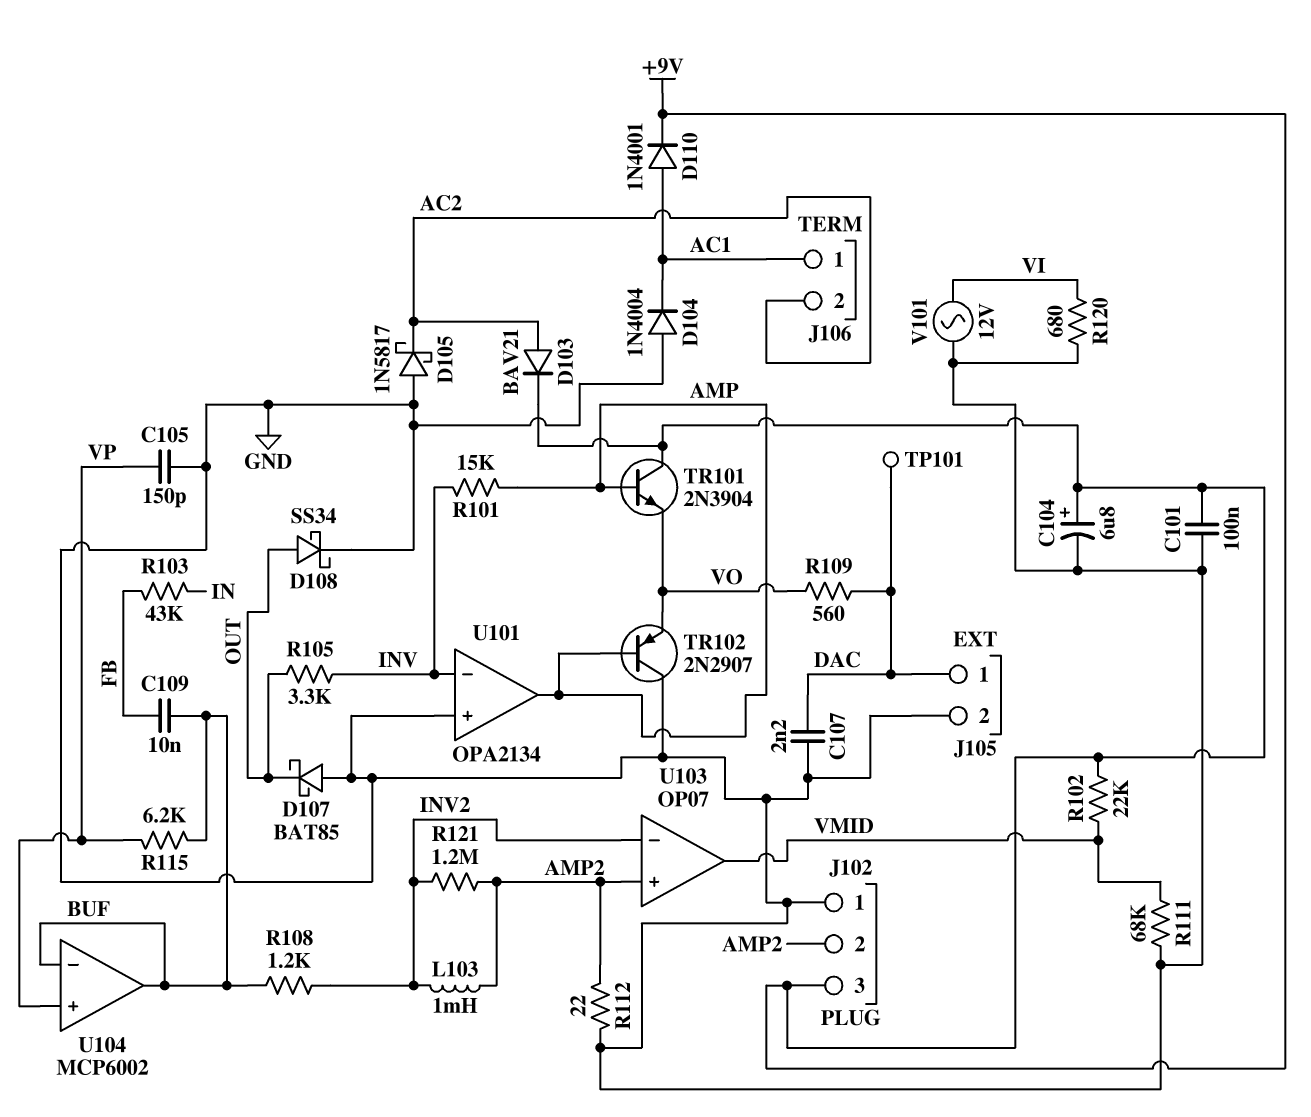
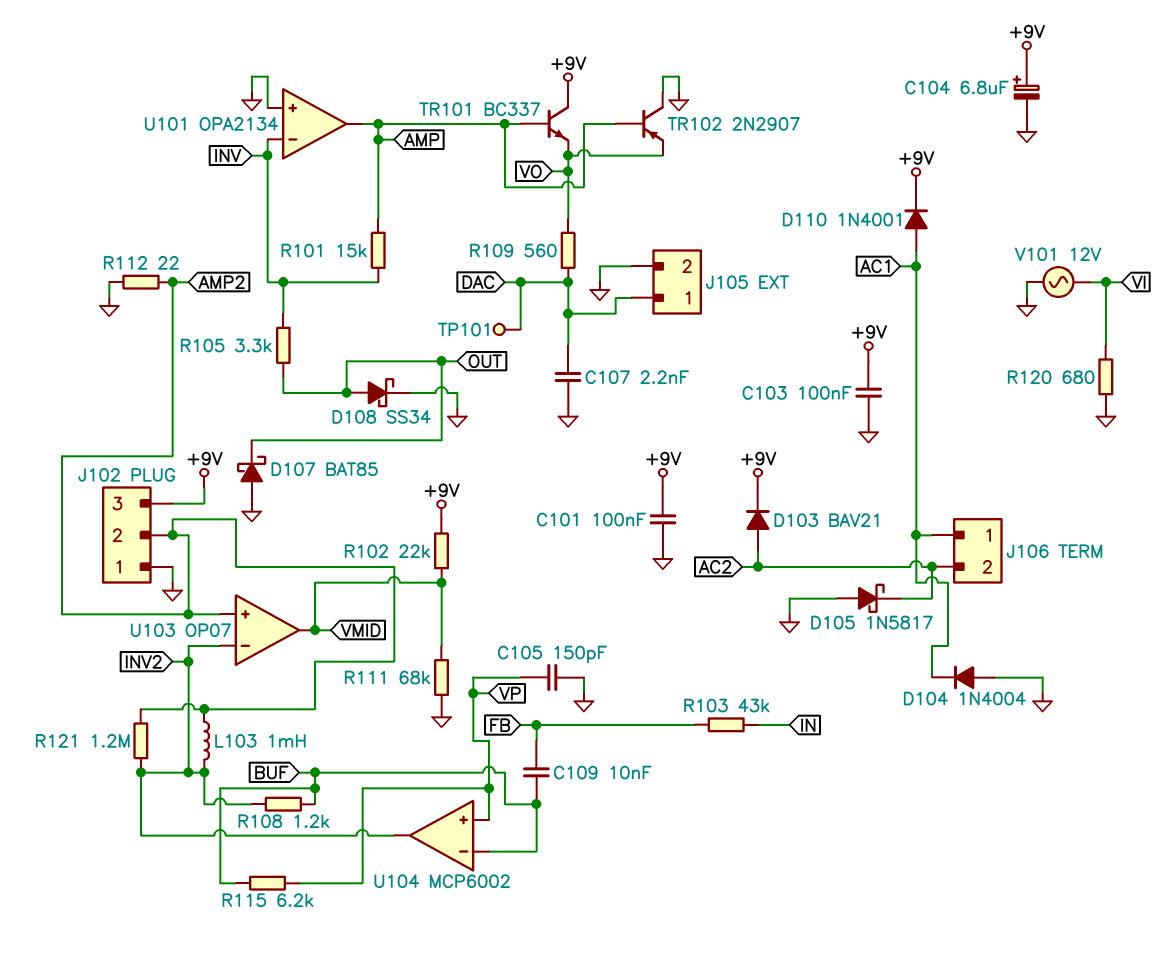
C103: none -> 100nF (+9V, GND)
TR101: NPN 2N3904 (B AMP, C +9V, E VO) -> NPN BC337 (B AMP, C +9V, E VO)
U104 pin out: BUF -> INV2

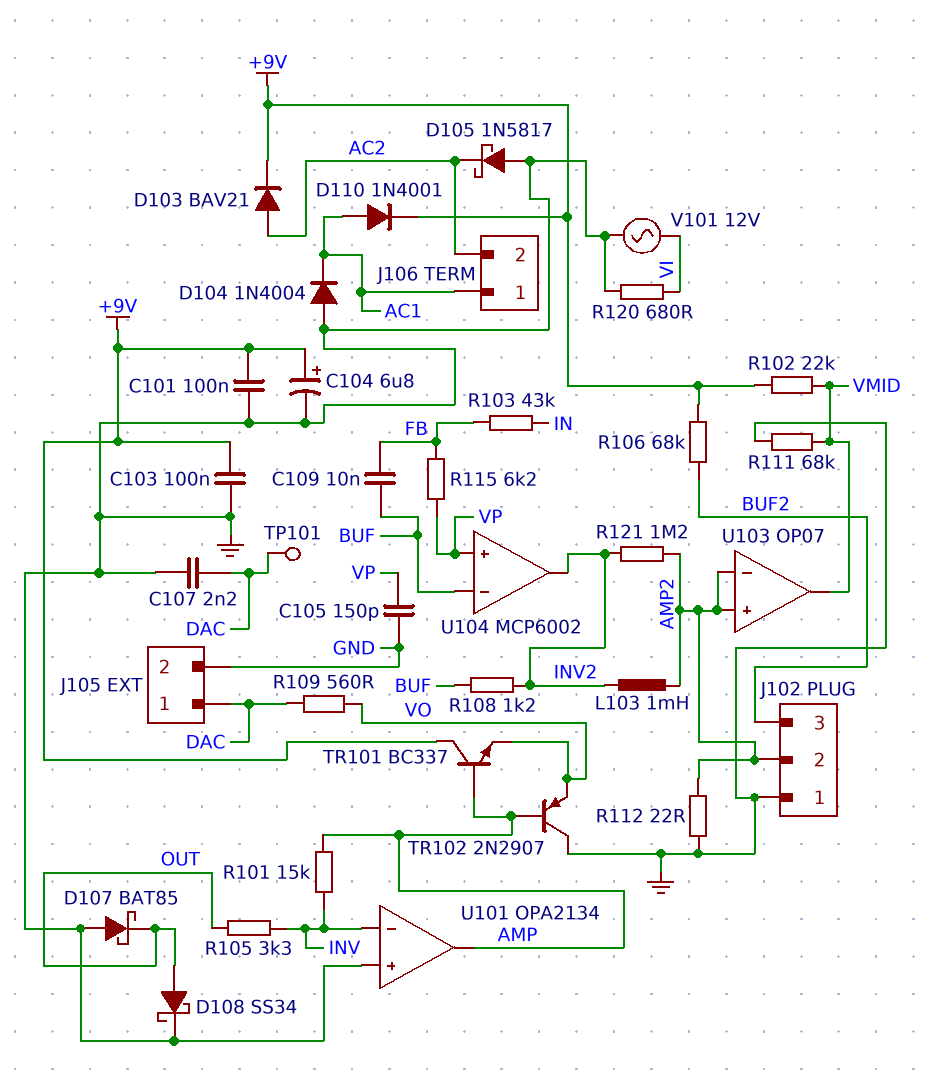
J102 pin 3: +9V -> BUF2
R106: none -> 68k (+9V, BUF2)
R115: 6.2k (BUF, VP) -> 6.2k (FB, VP)
U103 pin in-: INV2 -> AMP2

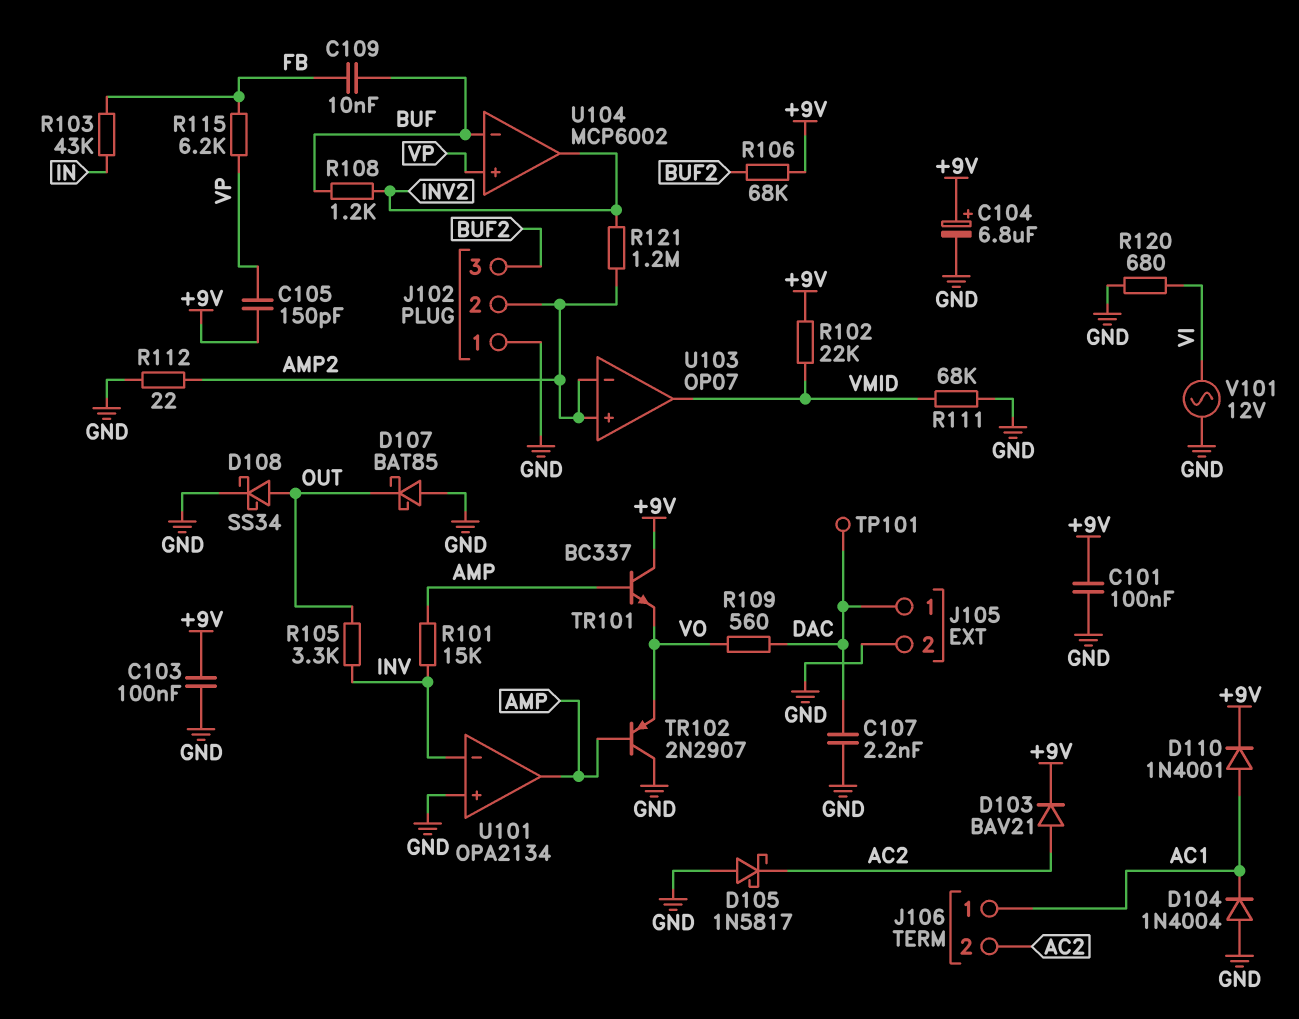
C105: 150pF (GND, VP) -> 150pF (+9V, VP)
L103: 1mH (AMP2, INV2) -> none

